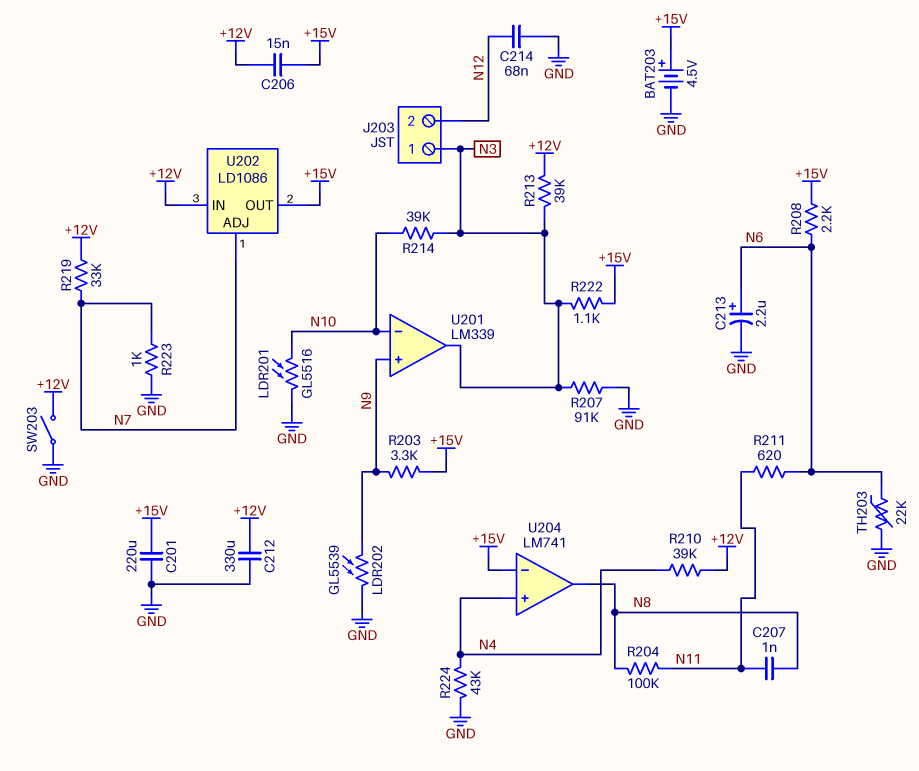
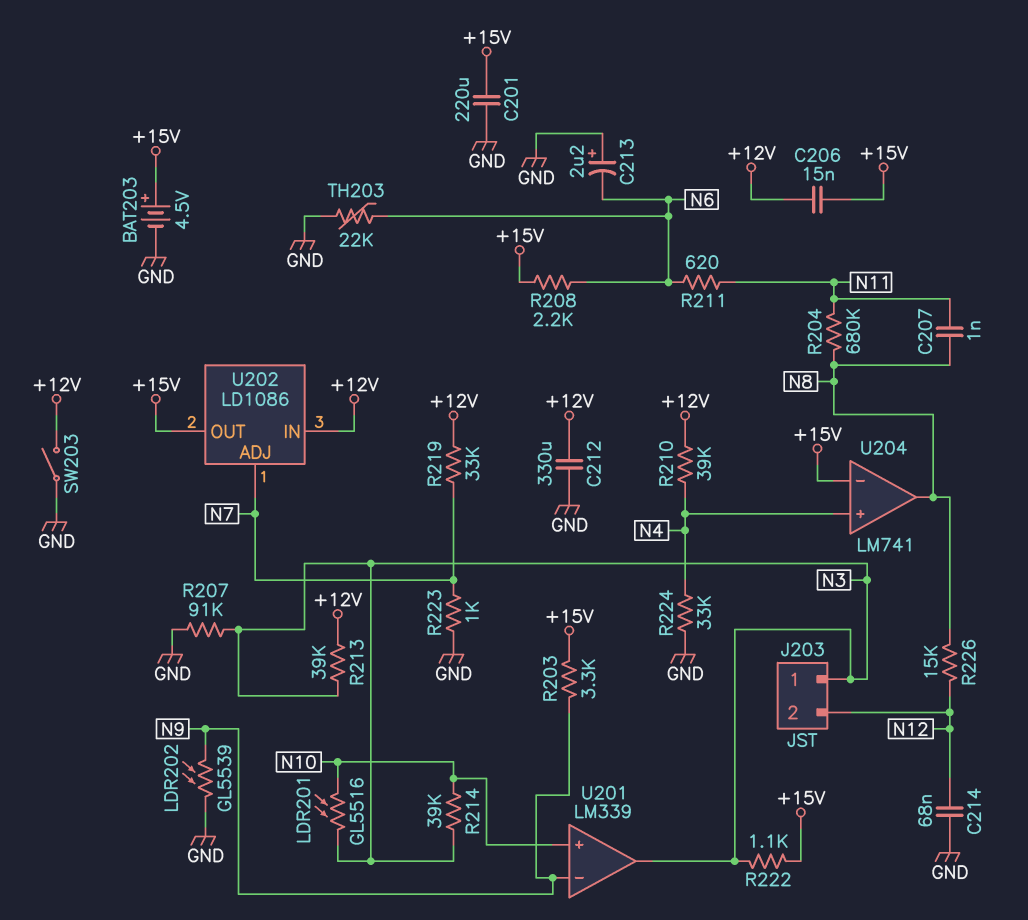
C213: 2.2uF (plus N6, minus GND) -> 2.2uF (plus GND, minus N6)
LDR201: GL5516 (GND, N10) -> GL5516 (N3, N10)
R204: 100k (N8, N11) -> 680k (N8, N11)
R224: 43k (GND, N4) -> 33k (GND, N4)
R226: none -> 15k (N8, N12)
U201 pin in+: N9 -> N10
U201 pin in-: N10 -> N9

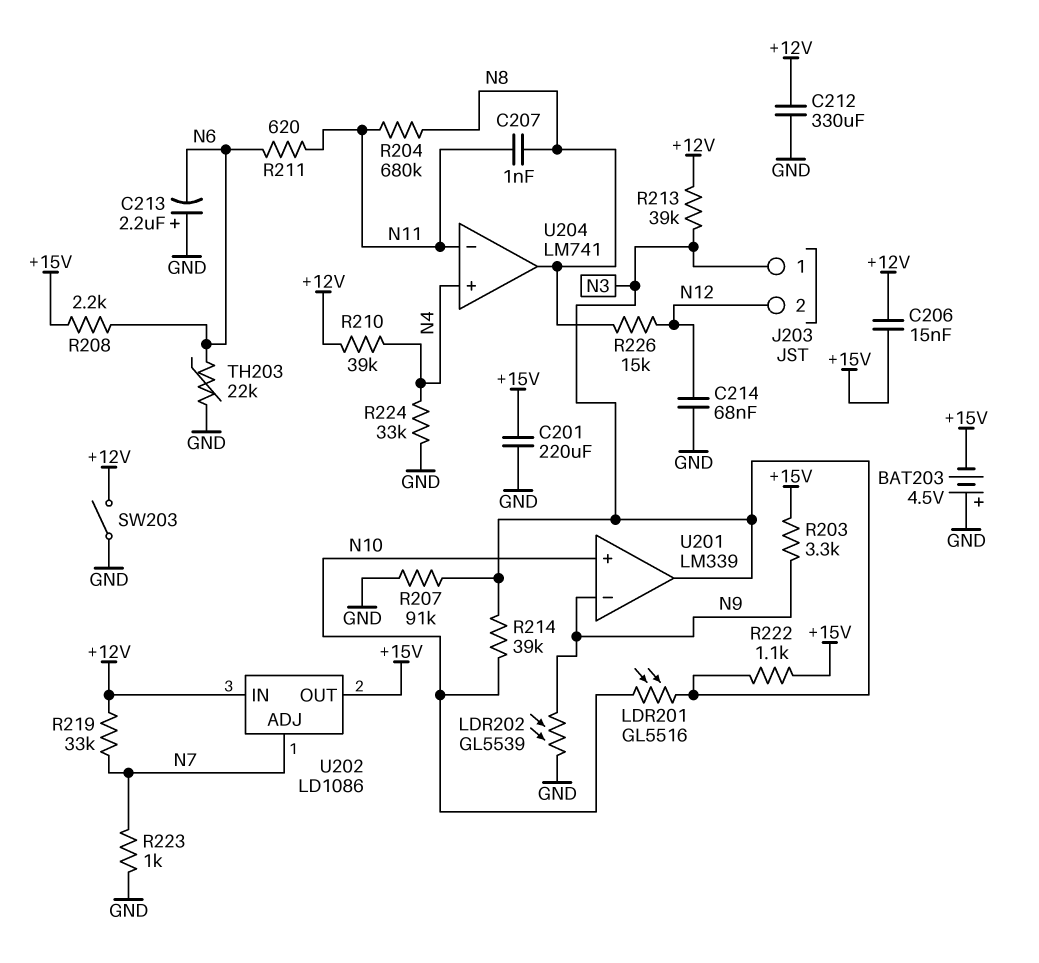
BAT203: 4.5V (plus +15V, minus GND) -> 4.5V (plus GND, minus +15V)
U204 pin in-: +15V -> N11

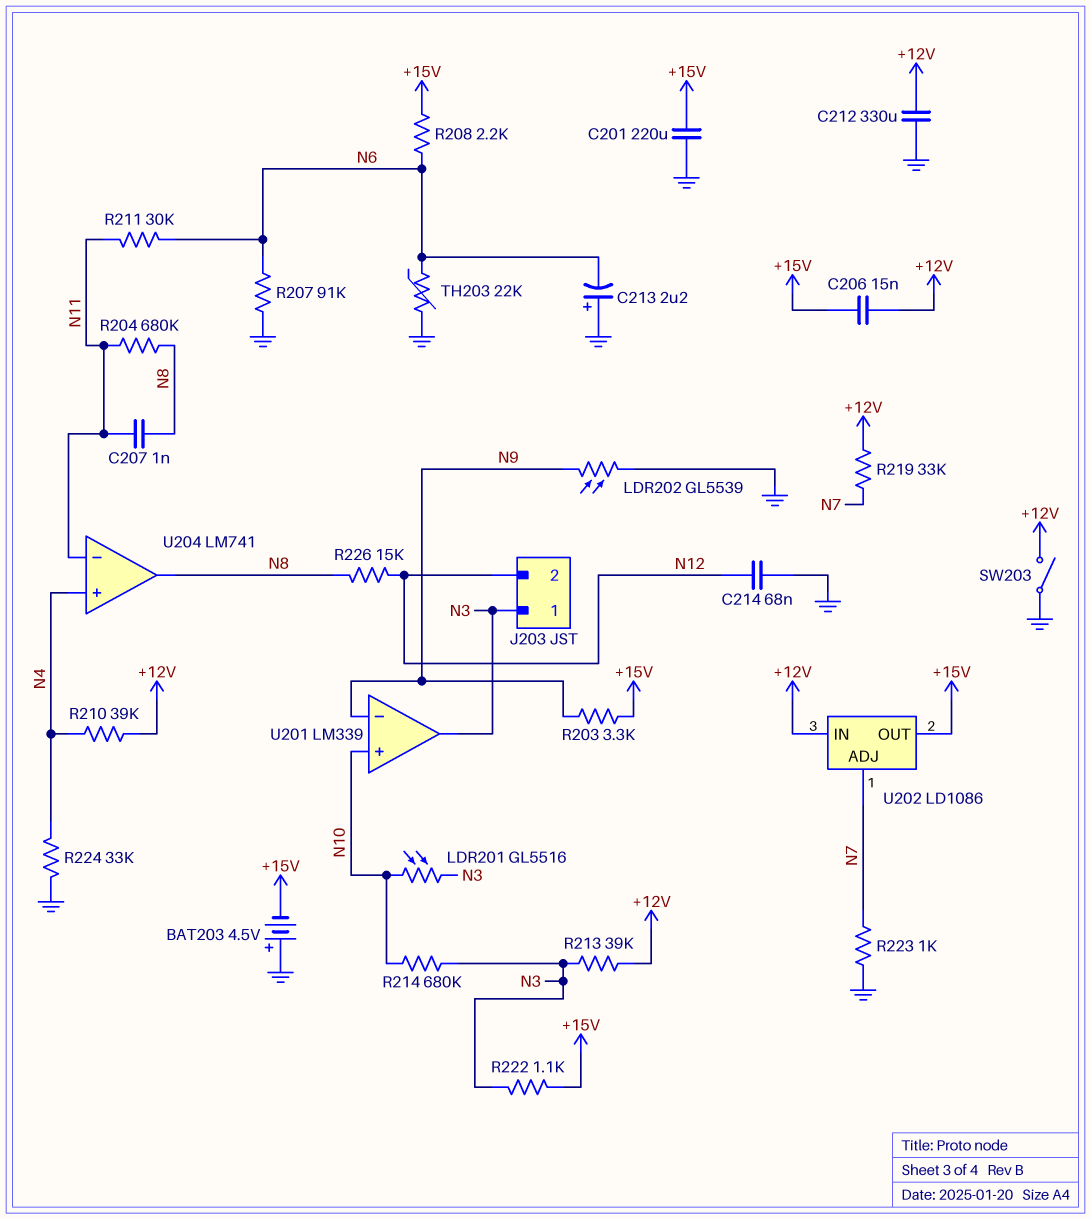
R207: 91k (GND, N3) -> 91k (GND, N6)
R211: 620 (N6, N11) -> 30k (N6, N11)
R214: 39k (N3, N10) -> 680k (N3, N10)

